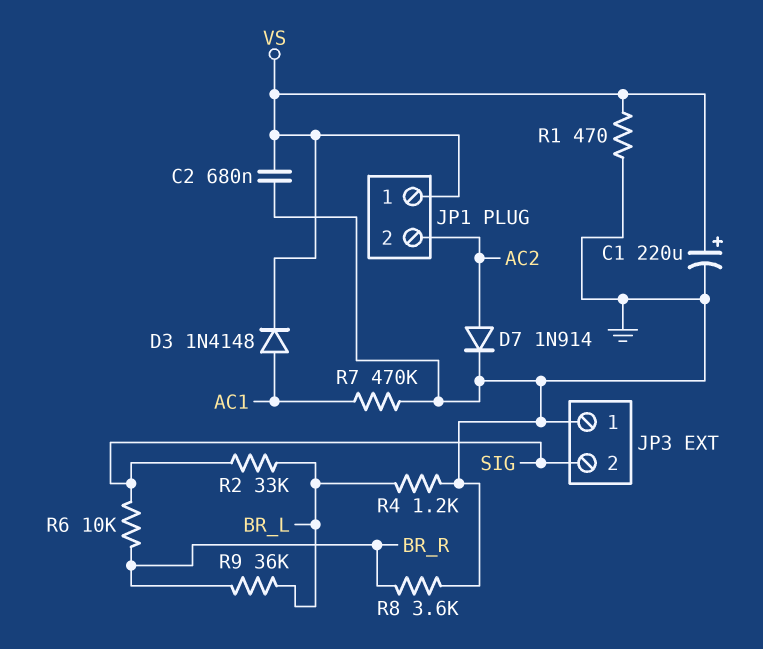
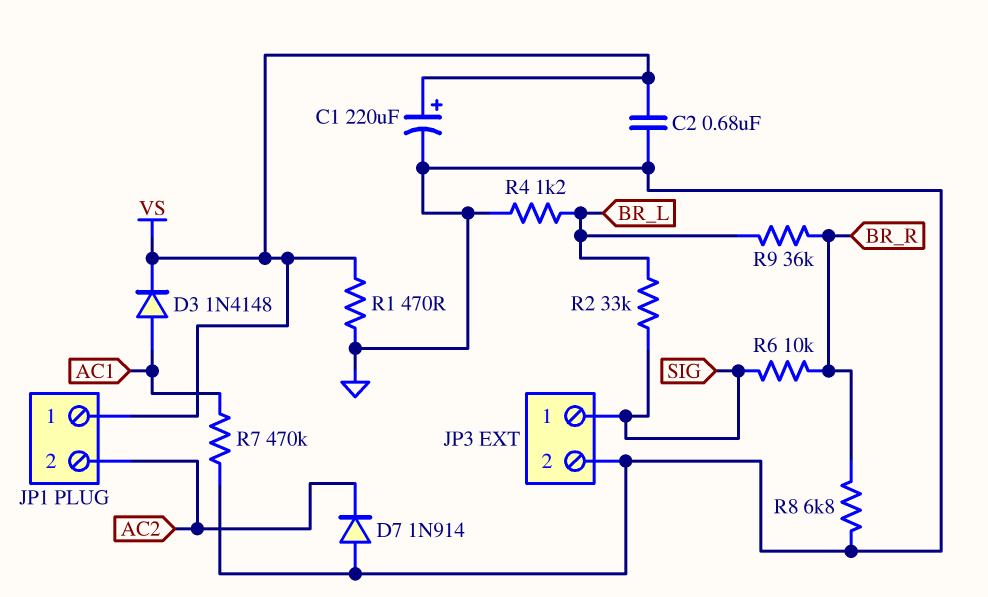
D7: diode 1N914 (A AC2, K GND) -> diode 1N914 (A GND, K AC2)
JP3 pin 1: GND -> SIG
JP3 pin 2: SIG -> GND
R8: 3.6k (BR_R, GND) -> 6.8k (BR_R, GND)

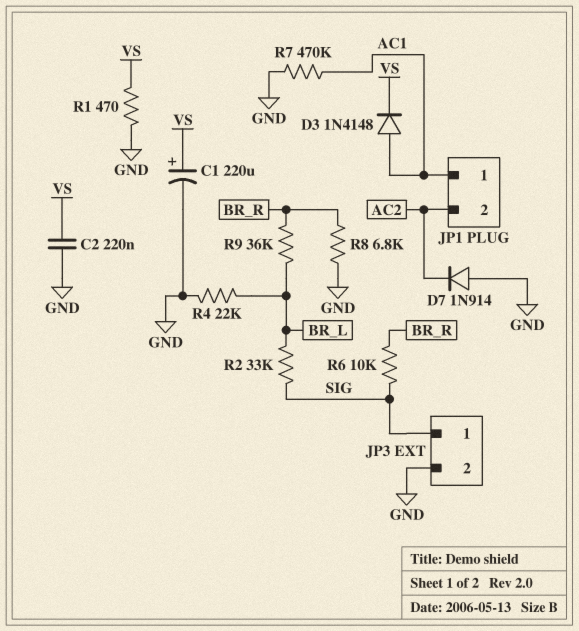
C2: 680nF (GND, VS) -> 220nF (GND, VS)
JP1 pin 1: VS -> AC1
R4: 1.2k (BR_L, GND) -> 22k (BR_L, GND)

